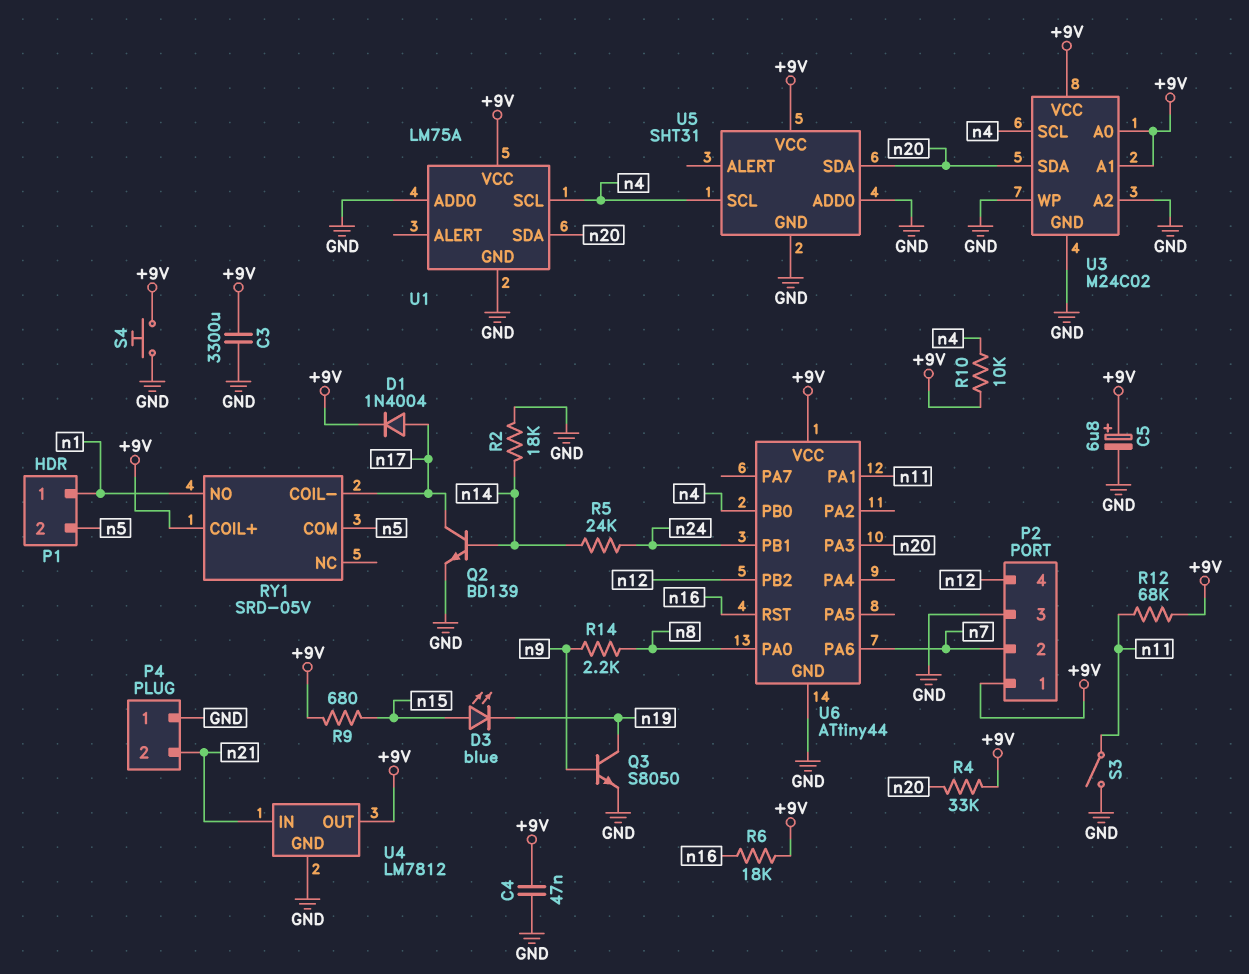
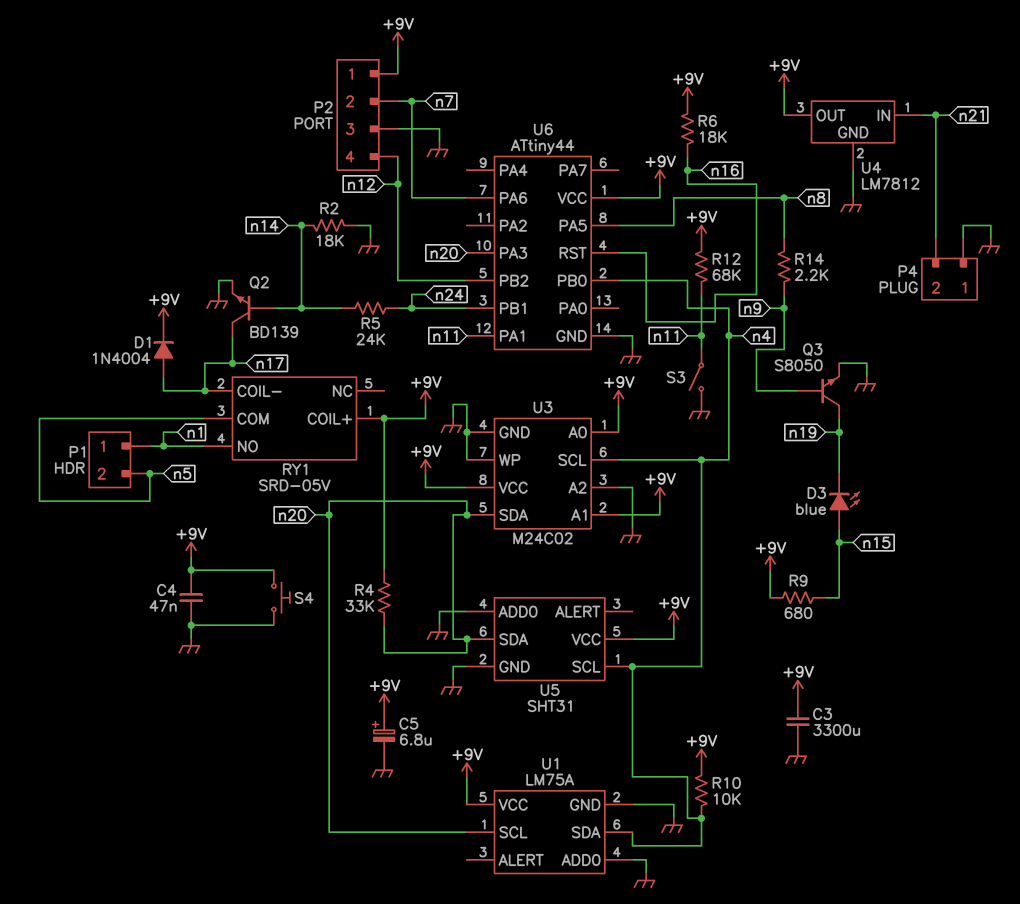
U1 pin SCL: n4 -> n20
U1 pin SDA: n20 -> n4
U6 pin PA0: n8 -> none
U6 pin PA5: none -> n8

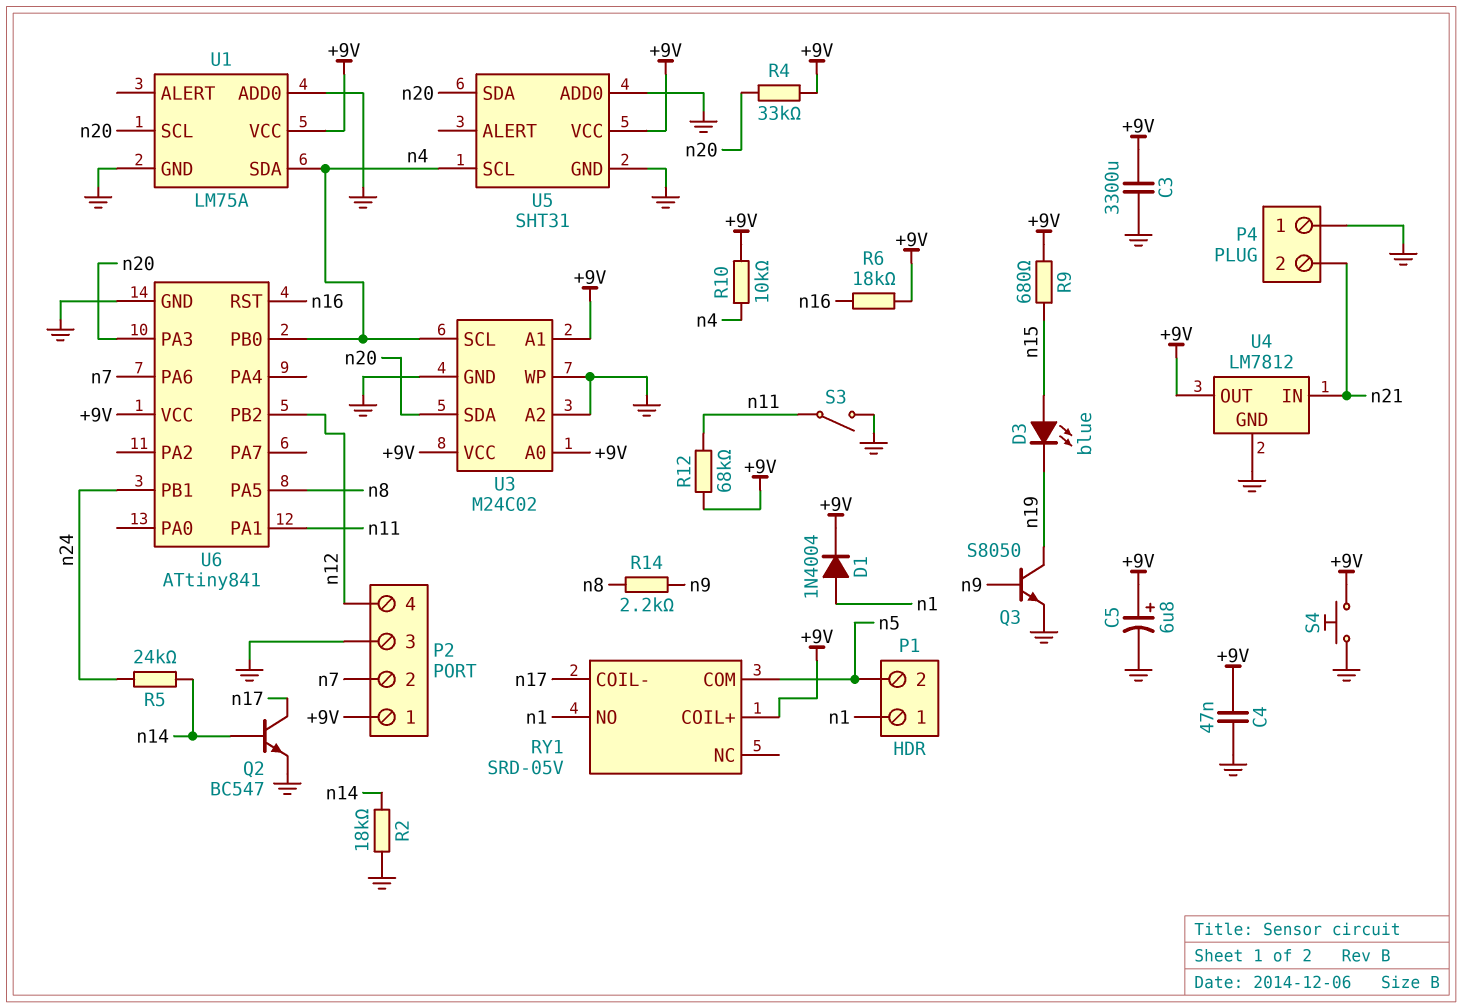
D1: diode 1N4004 (A n17, K +9V) -> diode 1N4004 (A n1, K +9V)
Q2: NPN BD139 (B n14, C n17, E GND) -> NPN BC547 (B n14, C n17, E GND)
U6: ATtiny44 -> ATtiny841

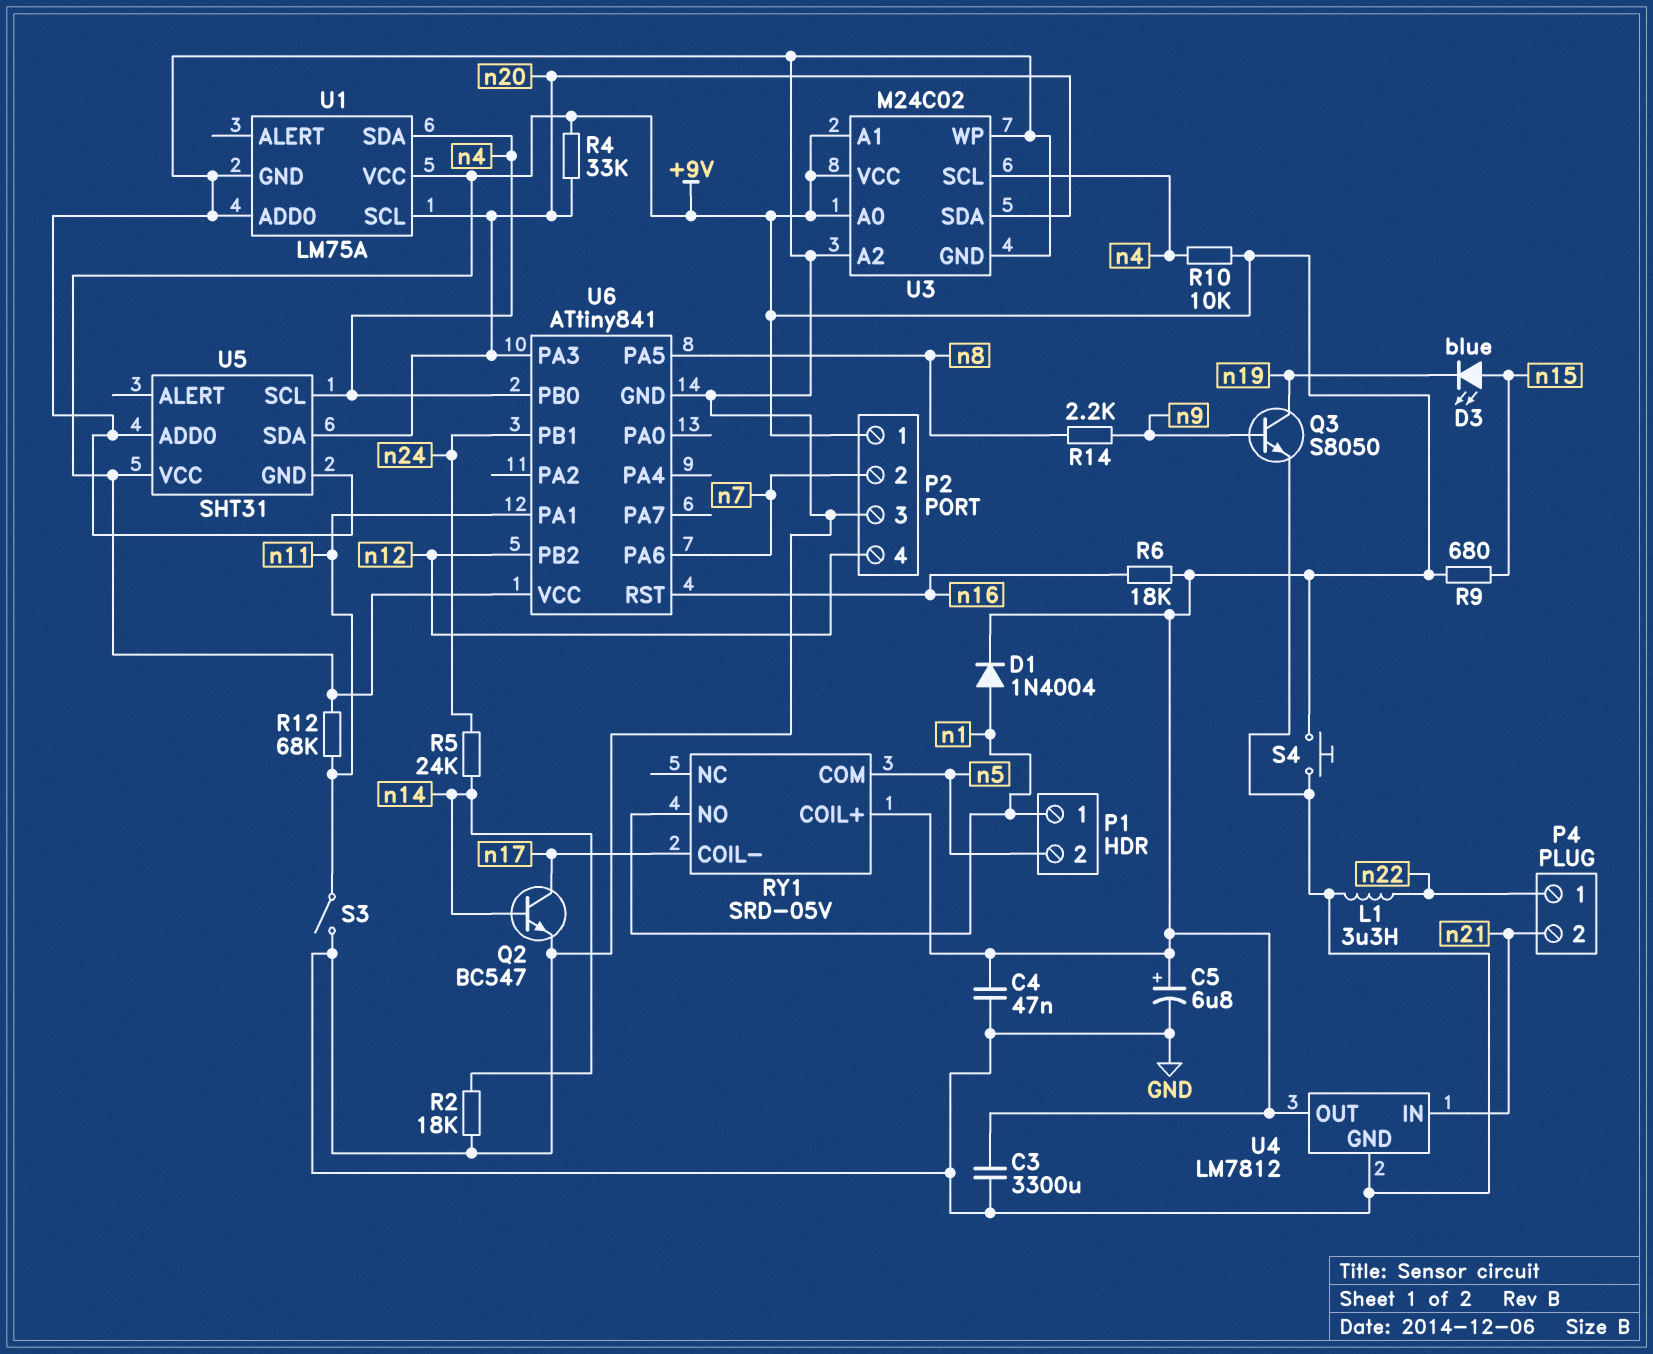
L1: none -> 3.3uH (GND, n22)
P4 pin 1: GND -> n22

